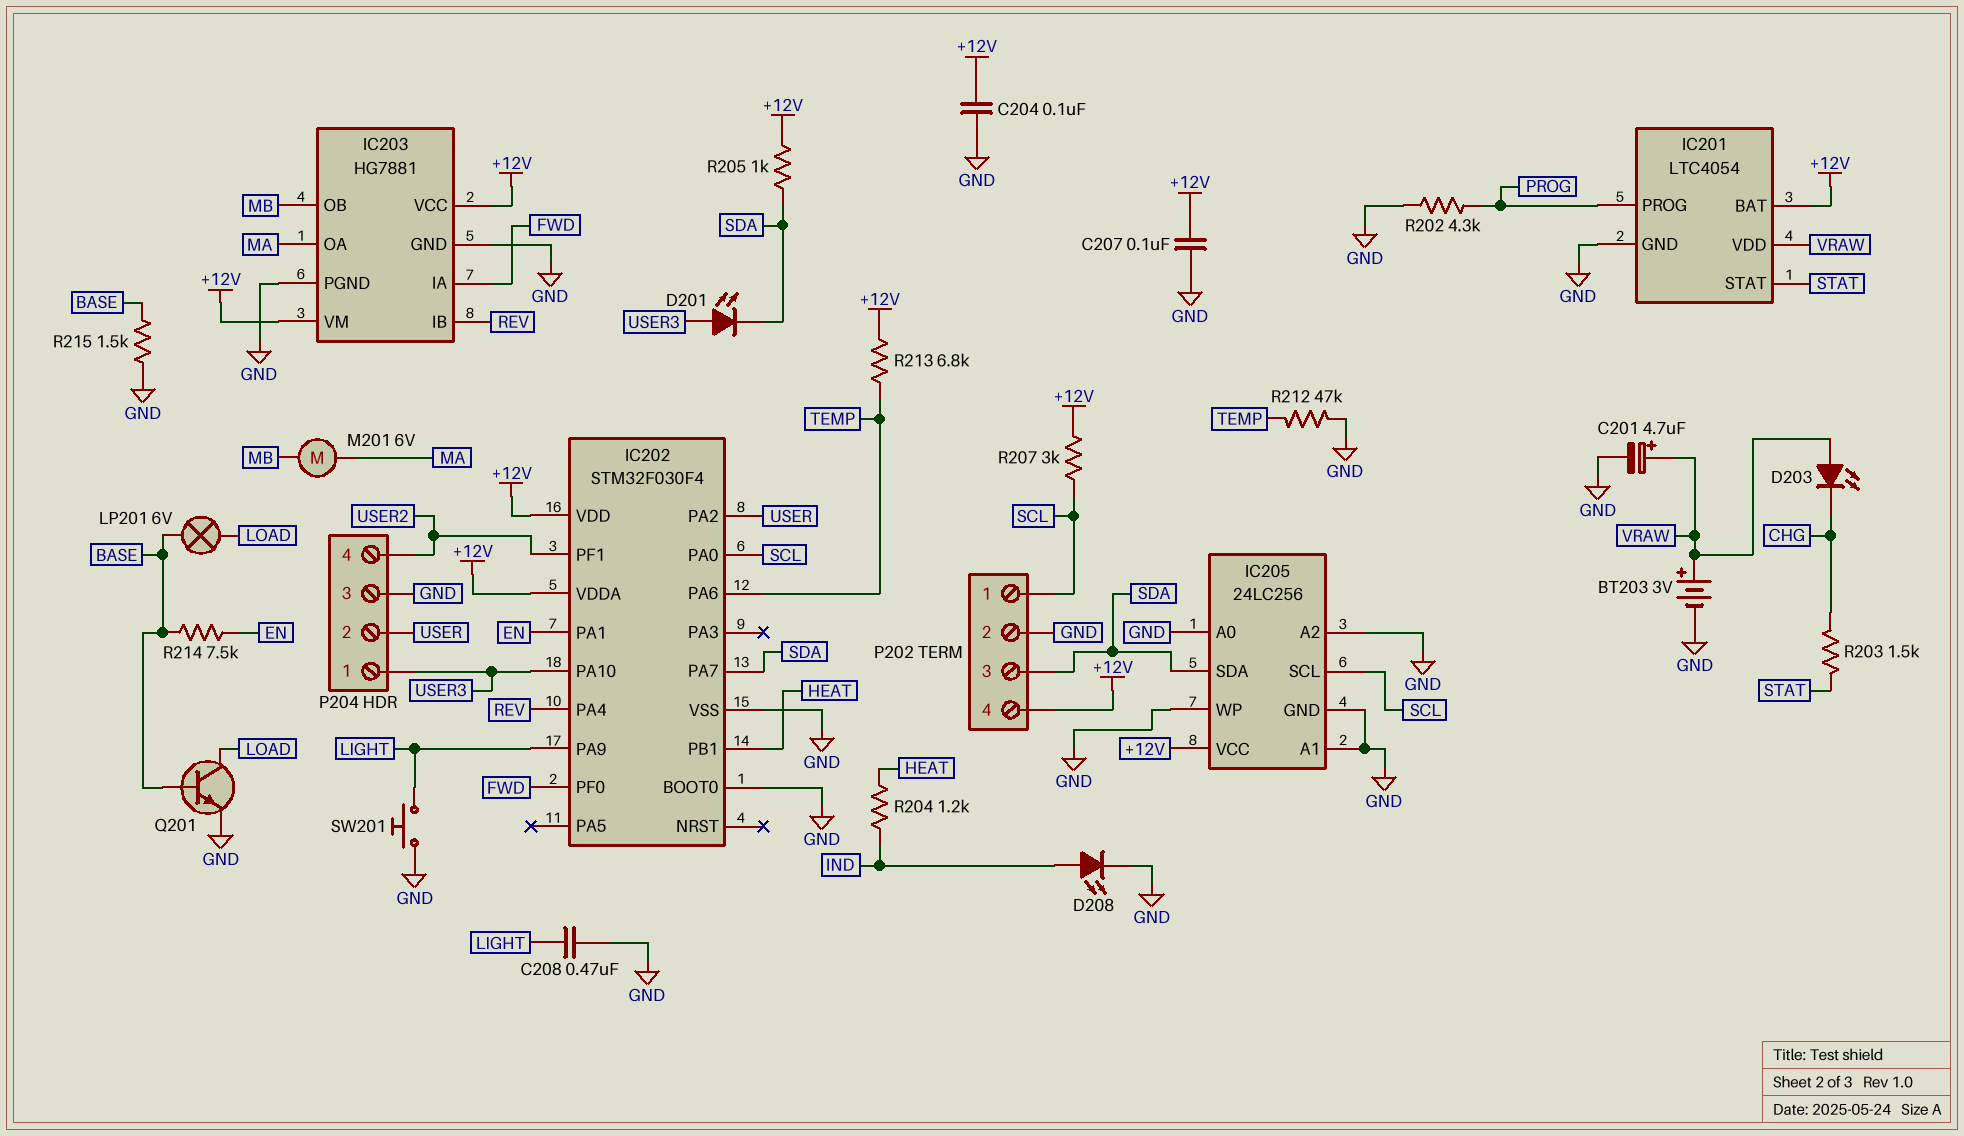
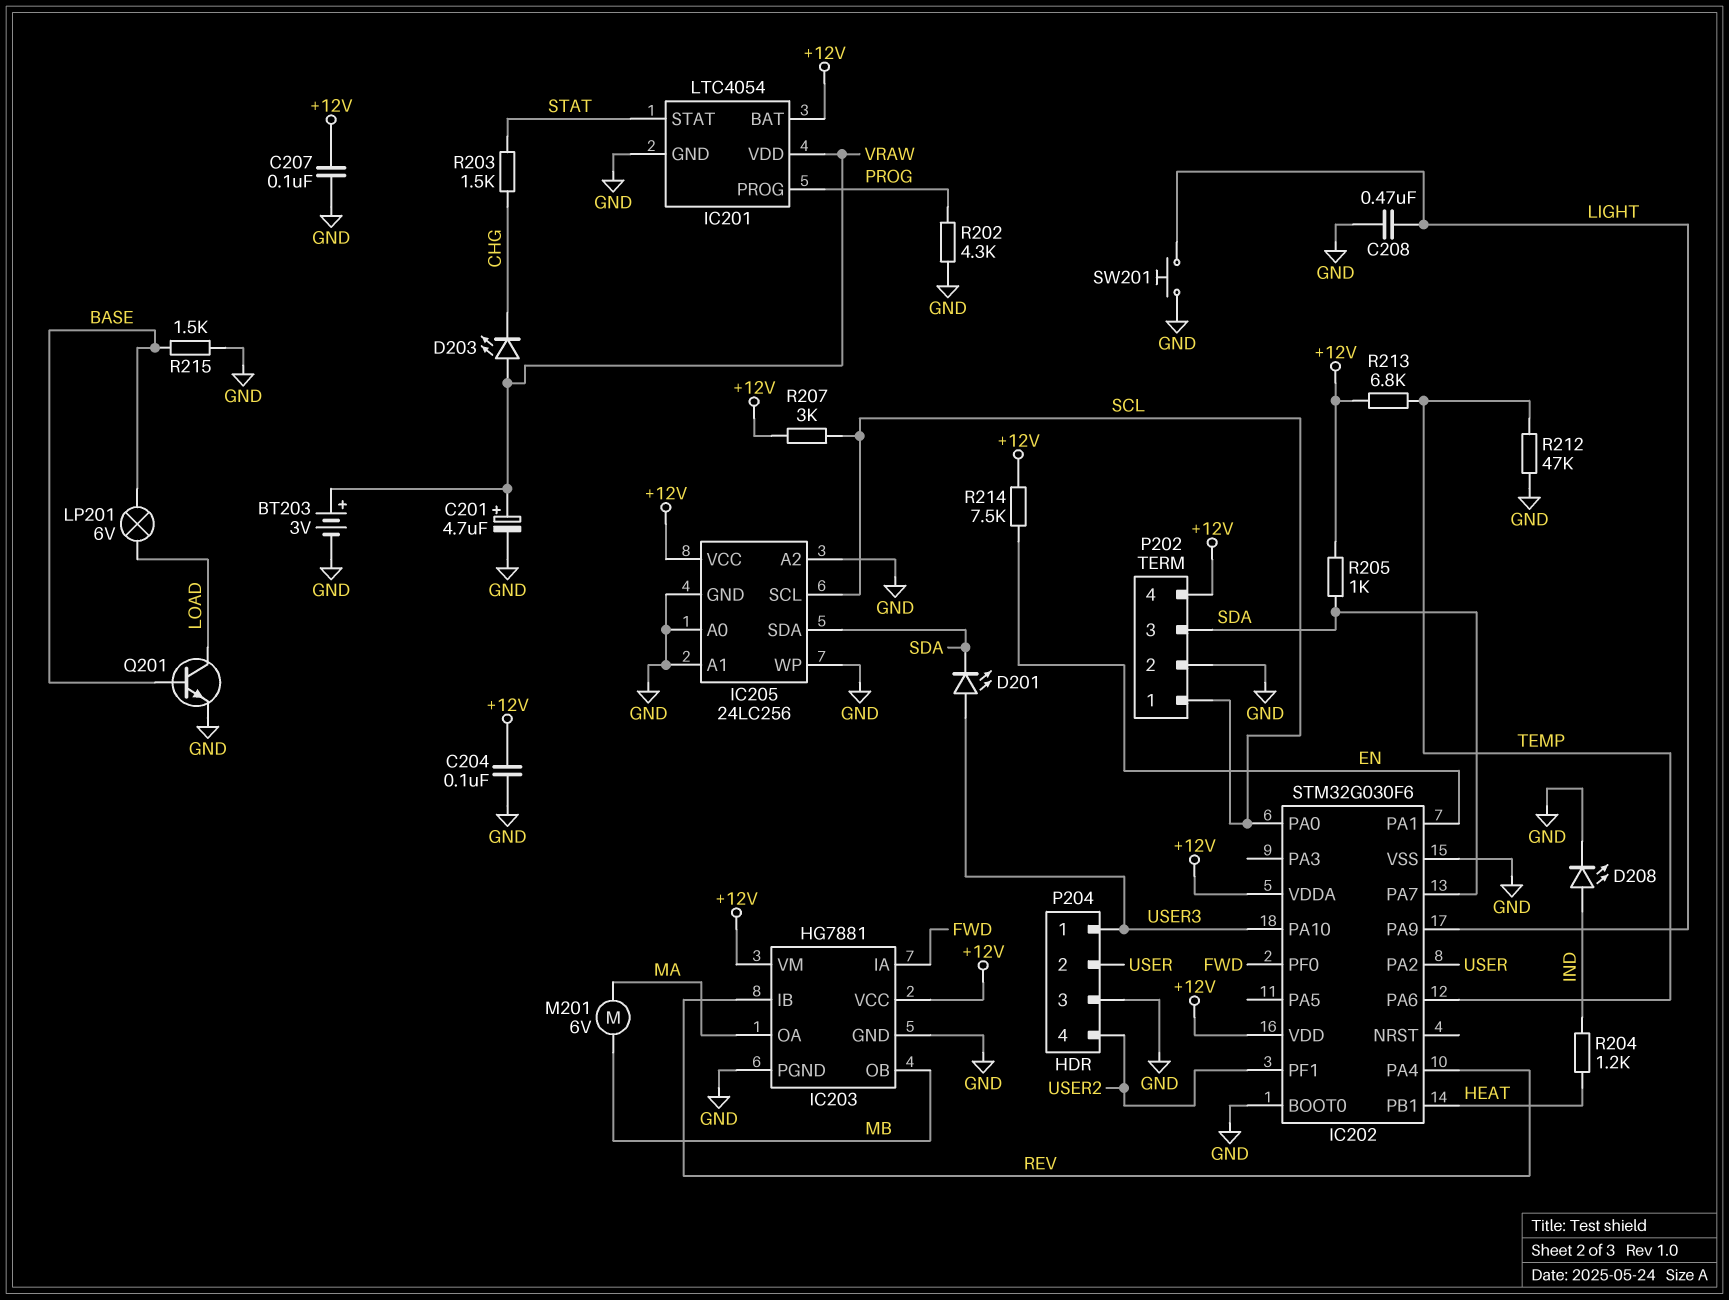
IC202: STM32F030F4 -> STM32G030F6
R214: 7.5k (BASE, EN) -> 7.5k (+12V, EN)

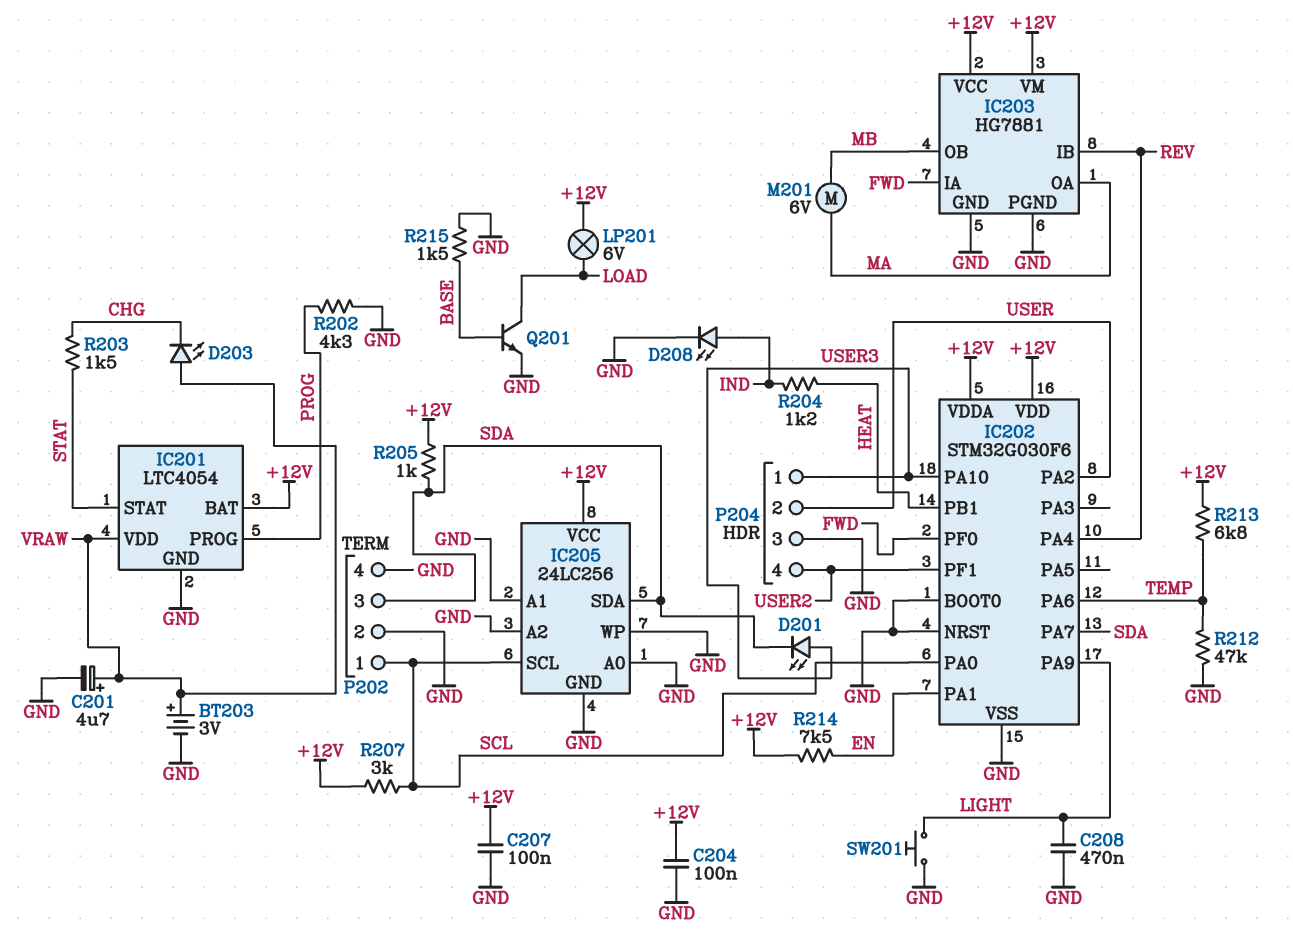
IC202 pin NRST: none -> GND
LP201: lamp 6V (BASE, LOAD) -> lamp 6V (+12V, LOAD)
P202 pin 4: +12V -> GND

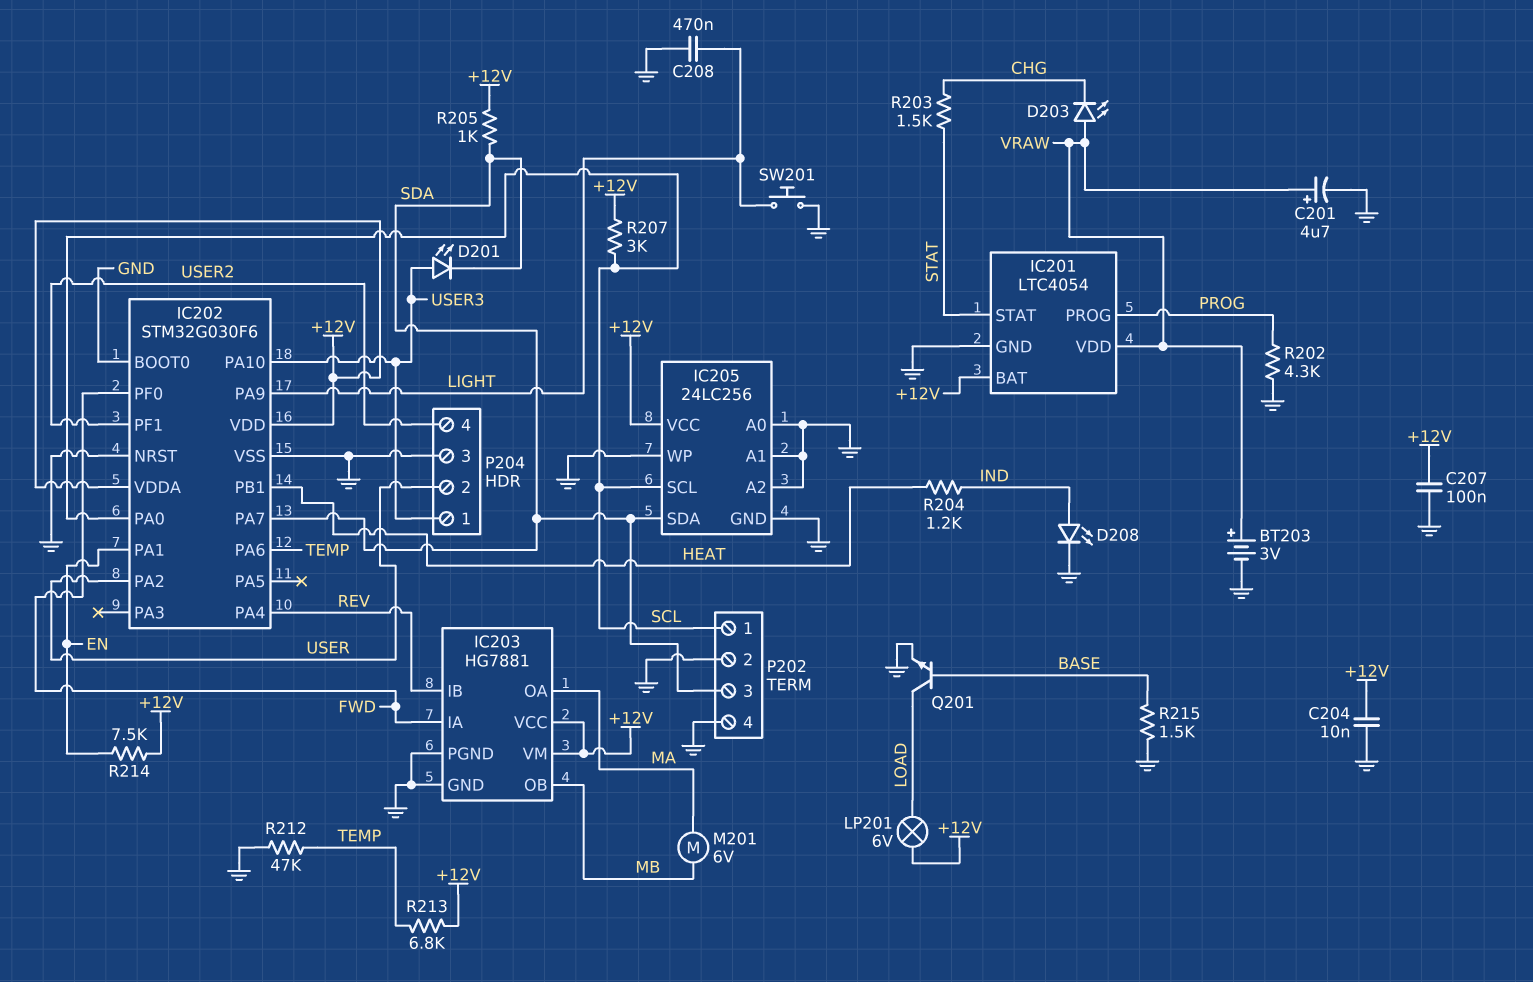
C204: 100nF (+12V, GND) -> 10nF (+12V, GND)

